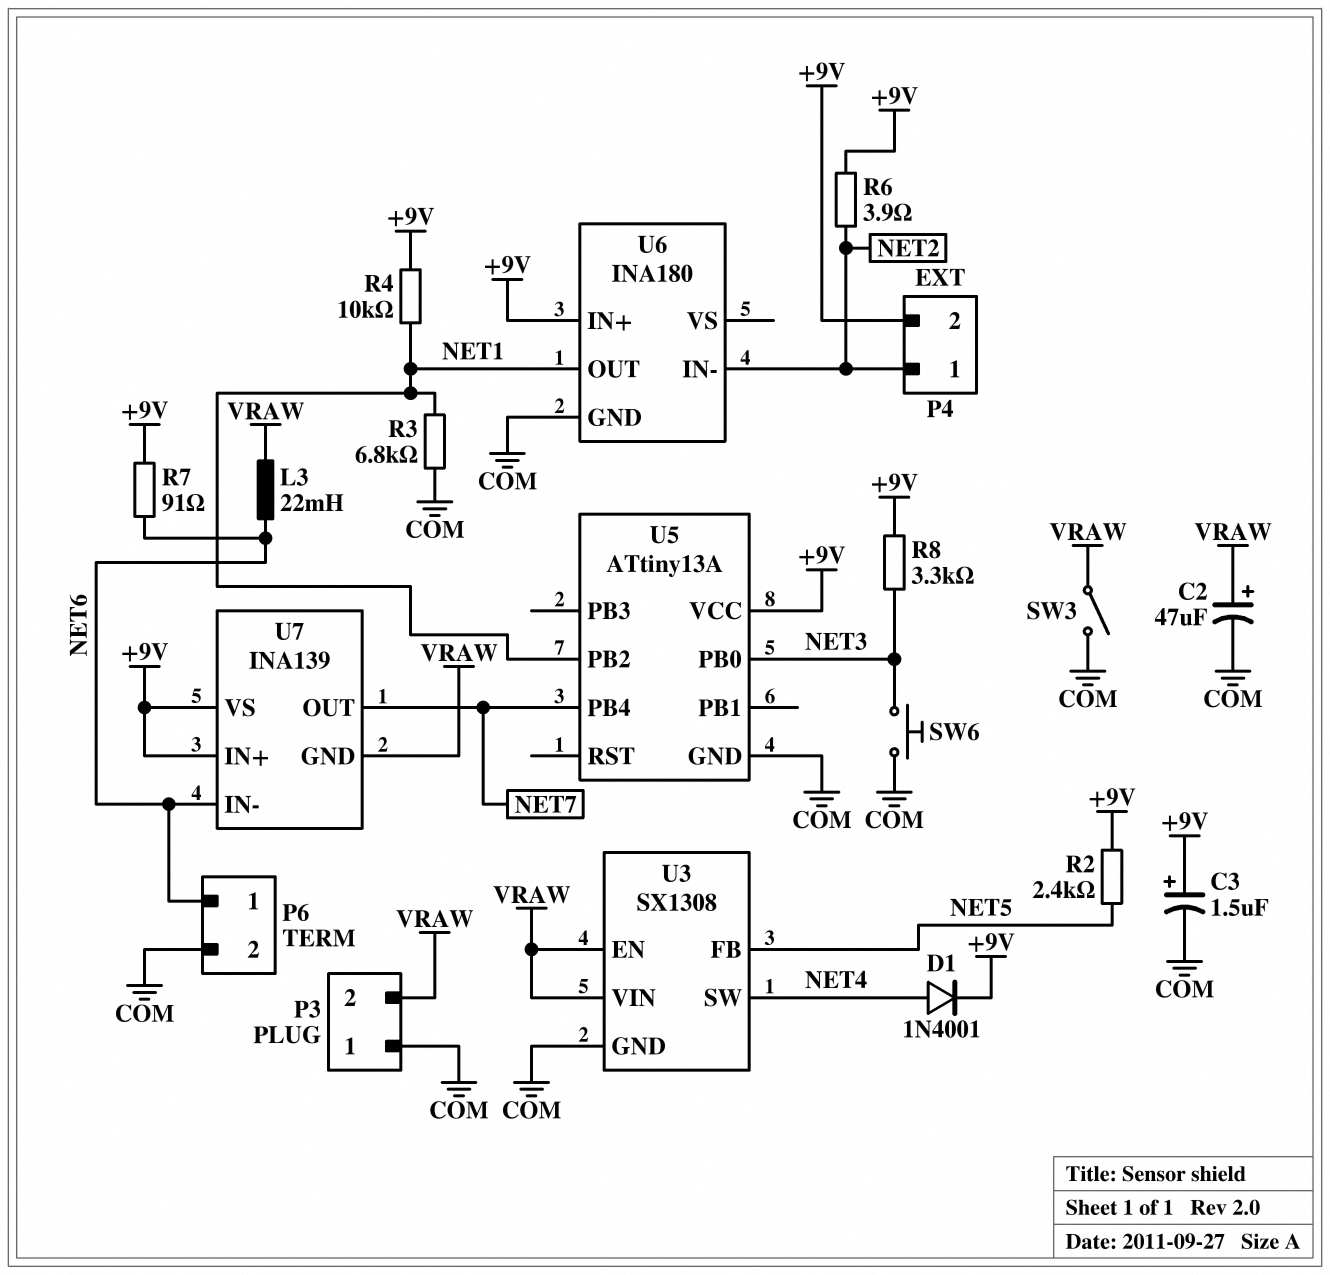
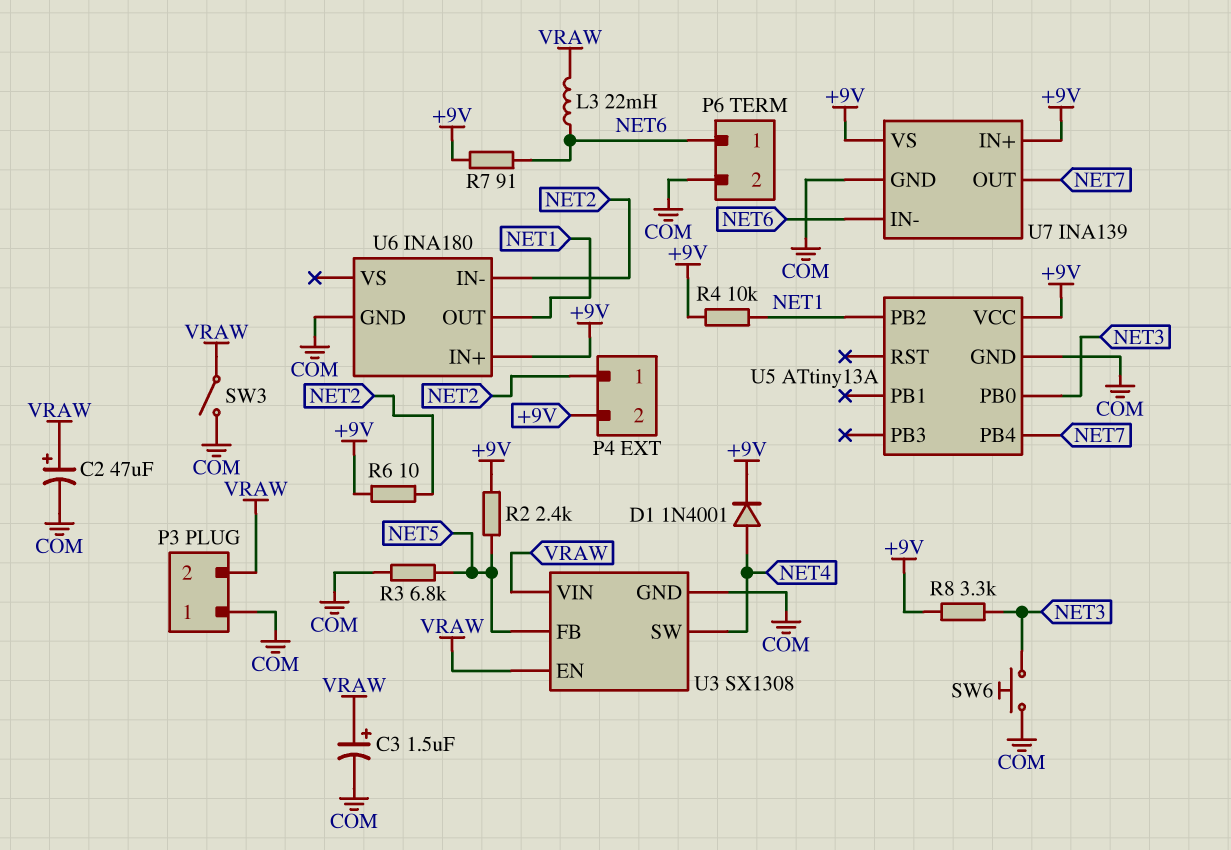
C3: 1.5uF (plus +9V, minus COM) -> 1.5uF (plus VRAW, minus COM)
R3: 6.8k (COM, NET1) -> 6.8k (COM, NET5)
R6: 3.9 (+9V, NET2) -> 10 (+9V, NET2)
U7 pin GND: VRAW -> COM

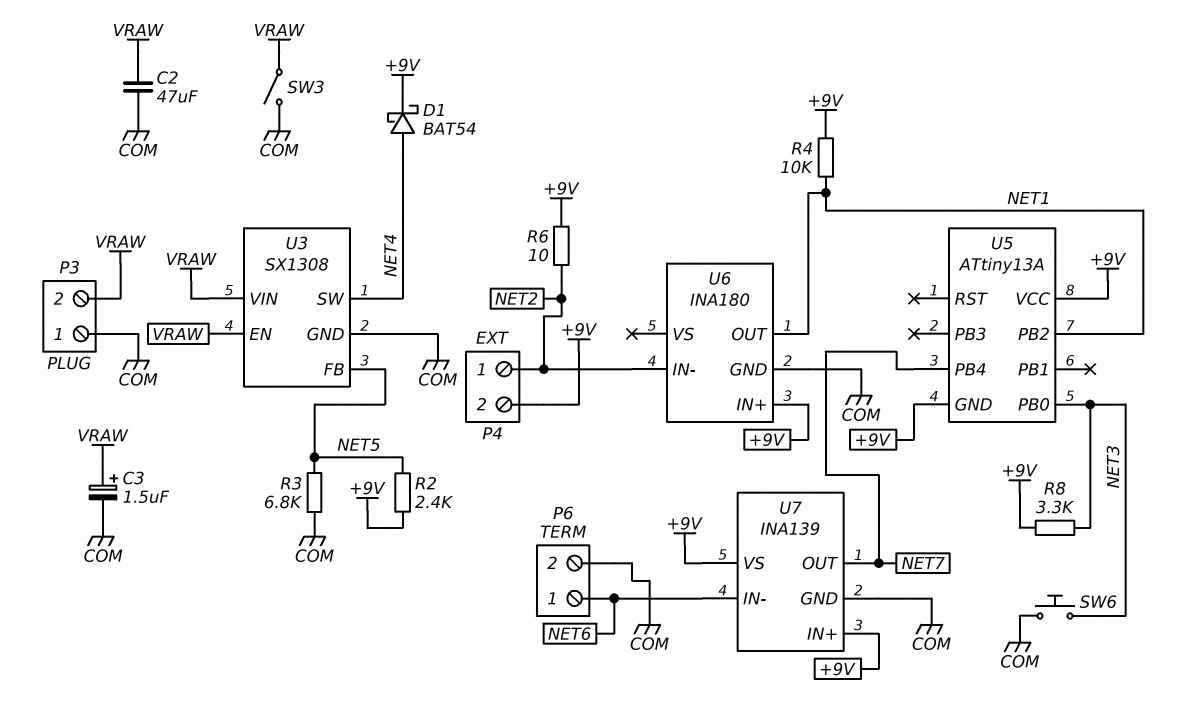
C2: 47uF (plus VRAW, minus COM) -> 47uF (COM, VRAW)
D1: diode 1N4001 (A NET4, K +9V) -> schottky BAT54 (A NET4, K +9V)
L3: 22mH (NET6, VRAW) -> none
R7: 91 (+9V, NET6) -> none
U5 pin GND: COM -> +9V

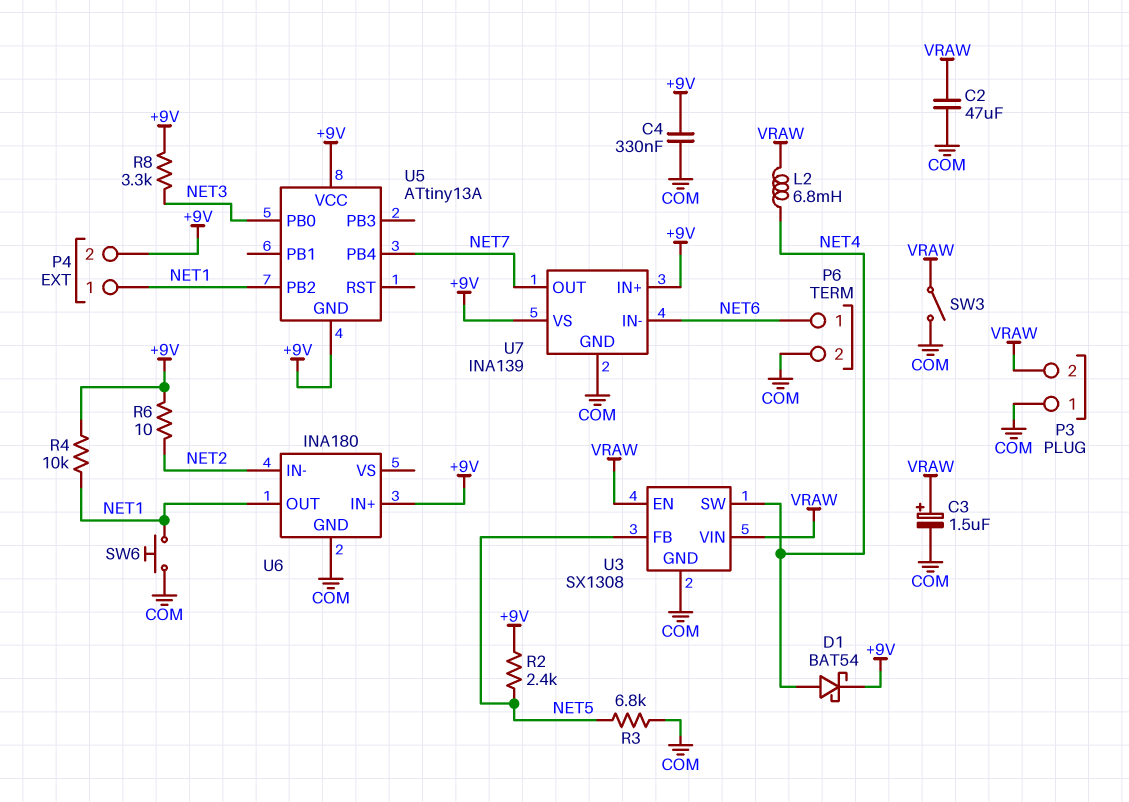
C4: none -> 330nF (+9V, COM)
L2: none -> 6.8mH (NET4, VRAW)
P4 pin 1: NET2 -> NET1
SW6: button (COM, NET3) -> button (COM, NET1)

